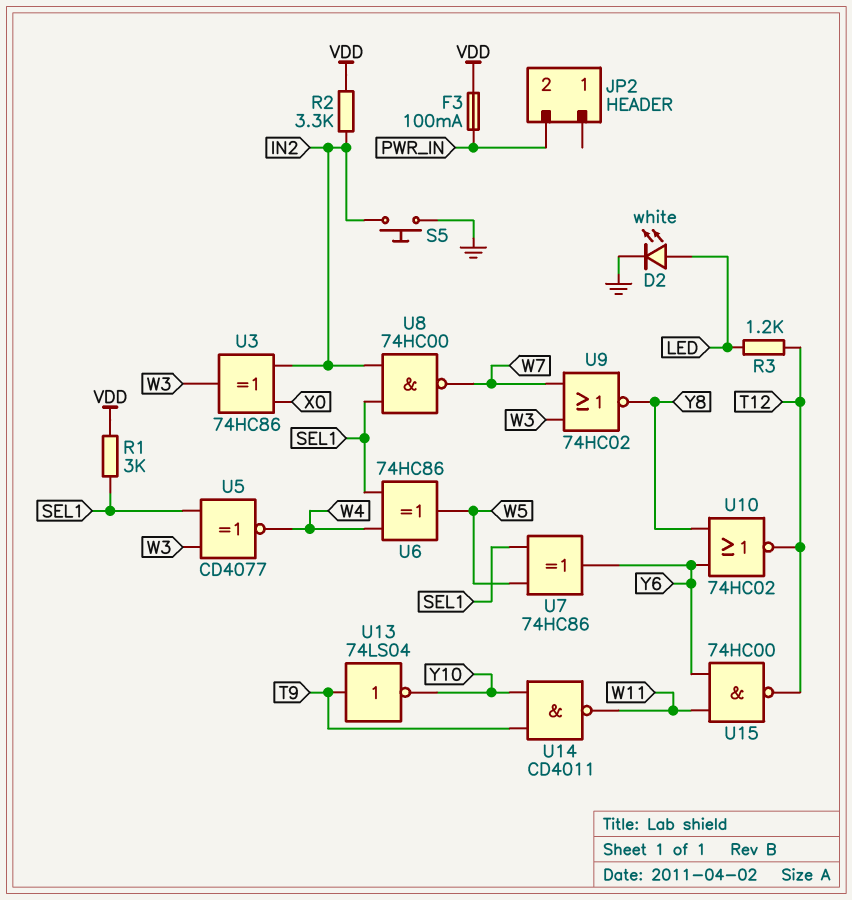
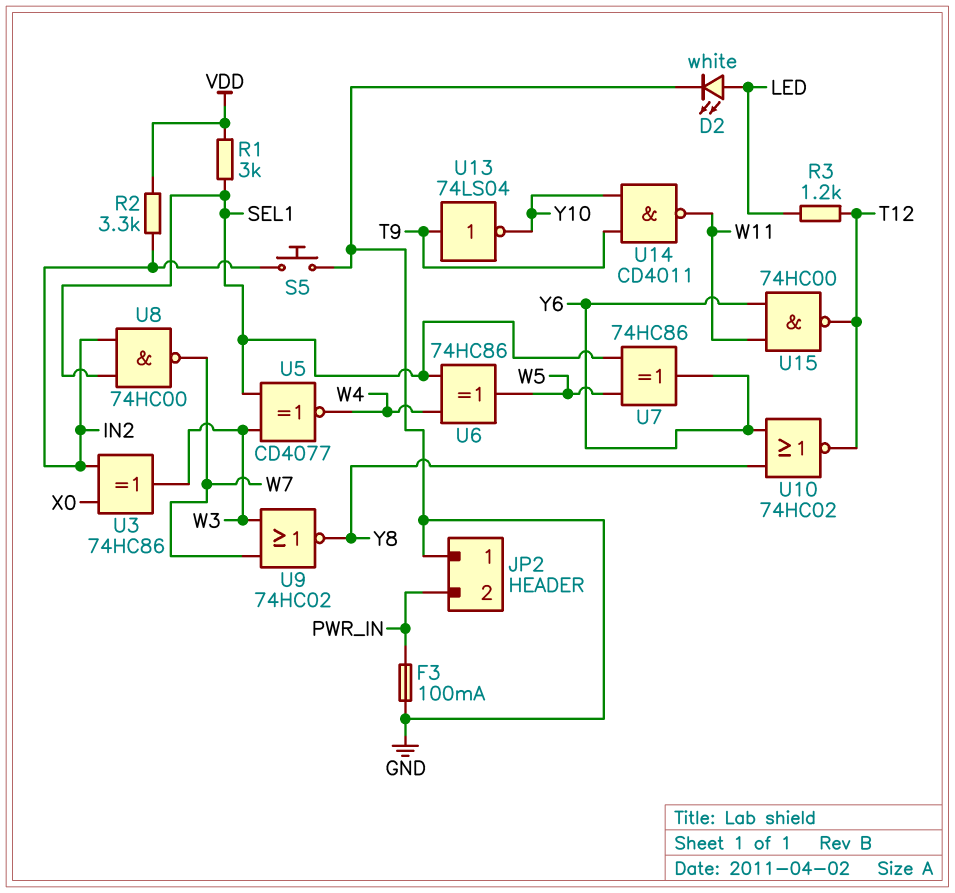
F3: 100mA (PWR_IN, VDD) -> 100mA (GND, PWR_IN)
JP2 pin 1: none -> GND

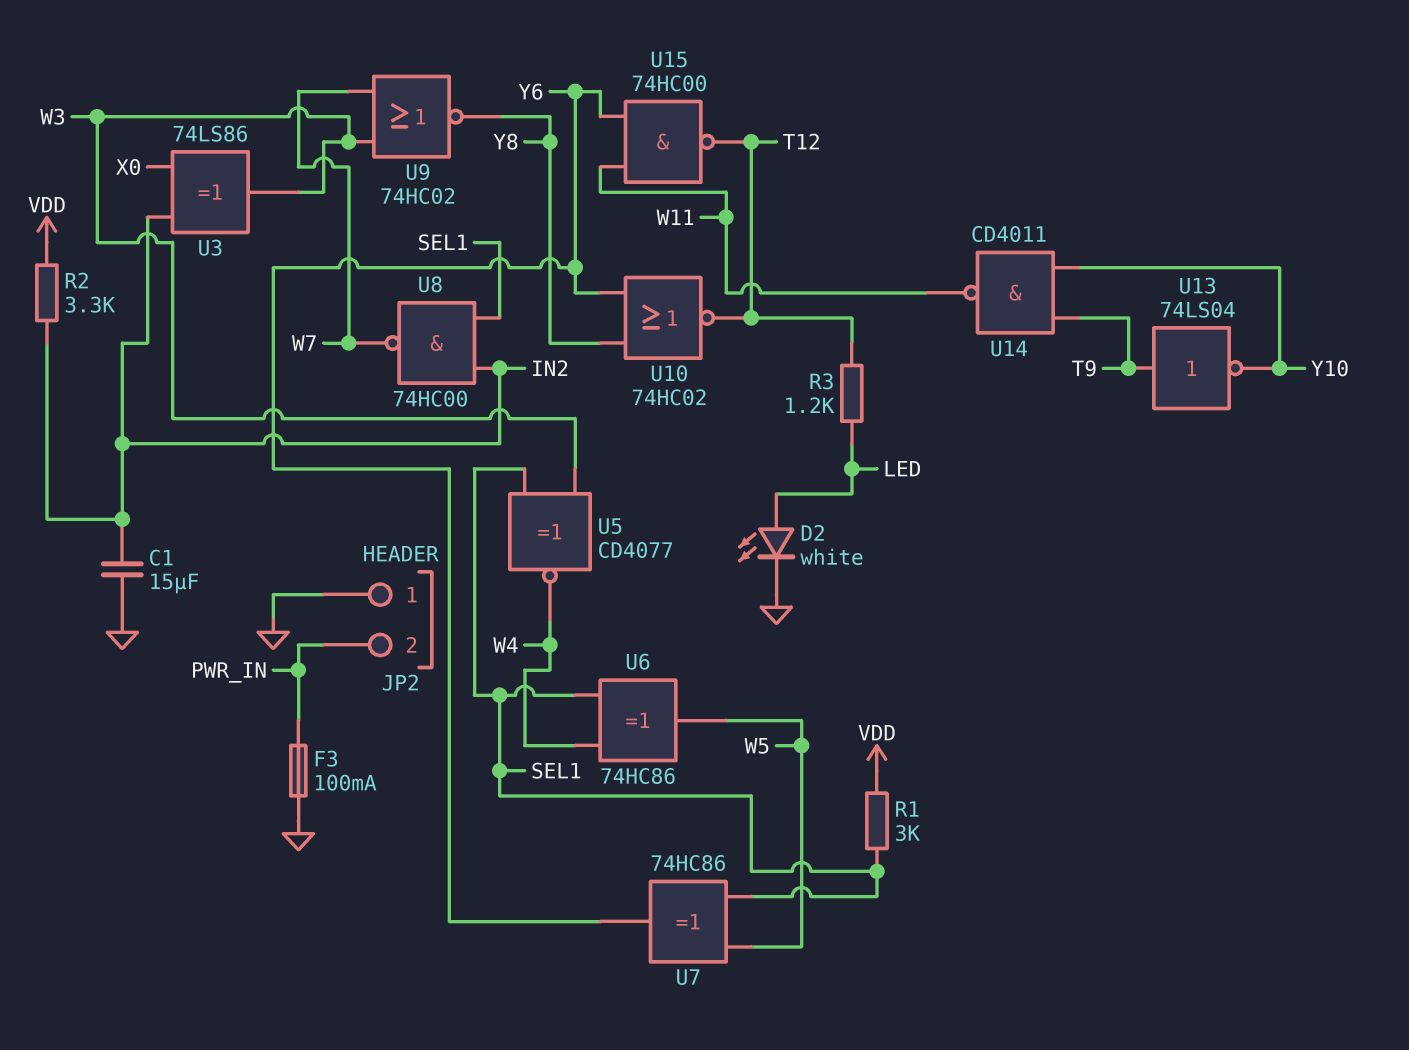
C1: none -> 15uF (GND, IN2)
S5: button (GND, IN2) -> none
U3: XOR 74HC86 (in IN2, in X0, out W3) -> XOR 74LS86 (in IN2, in X0, out W3)

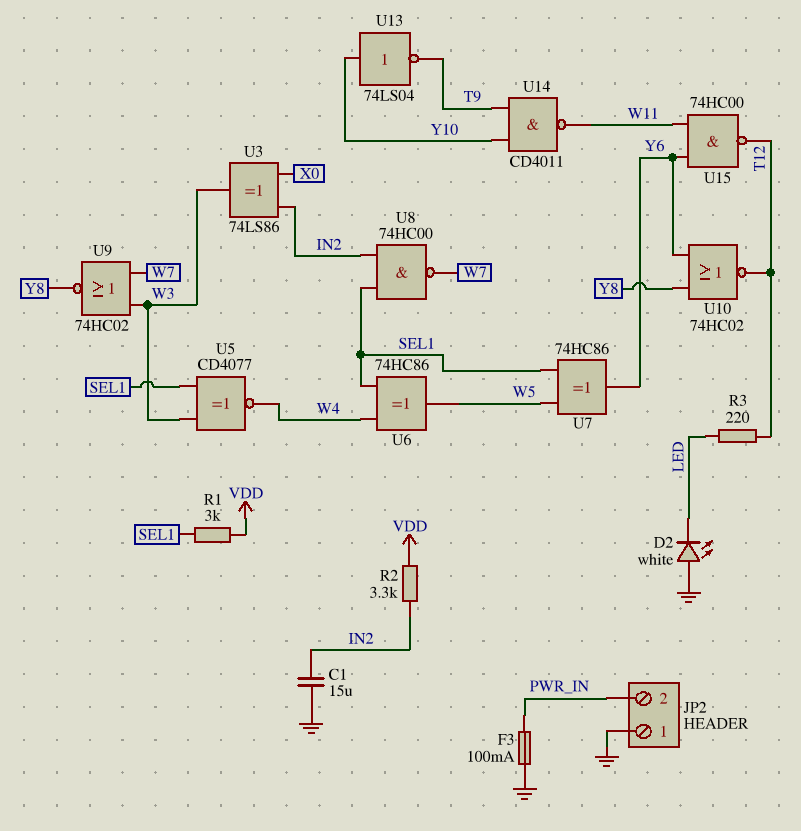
D2: LED white (A LED, K GND) -> LED white (A GND, K LED)
R3: 1.2k (LED, T12) -> 220 (LED, T12)
U13: NOT 74LS04 (in T9, out Y10) -> NOT 74LS04 (in Y10, out T9)

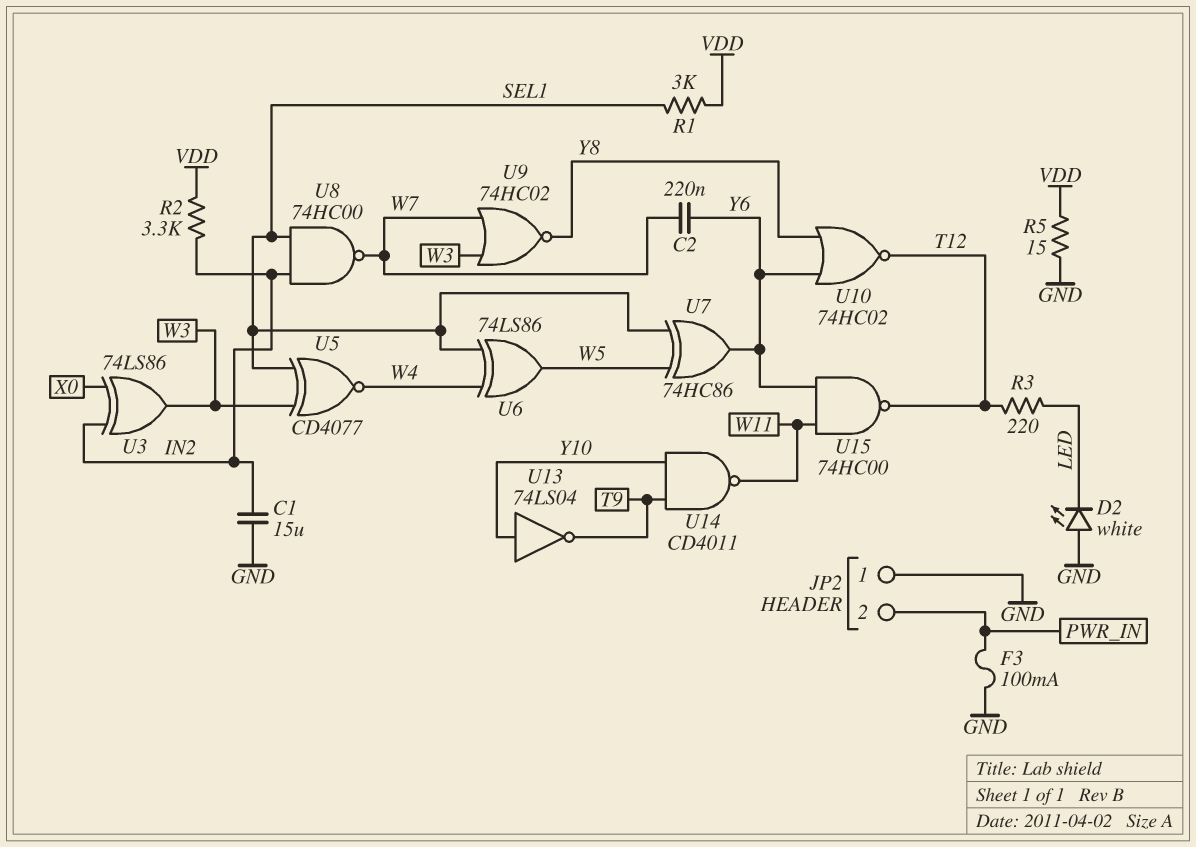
C2: none -> 220nF (W7, Y6)
R5: none -> 15 (GND, VDD)
U6: XOR 74HC86 (in SEL1, in W4, out W5) -> XOR 74LS86 (in SEL1, in W4, out W5)

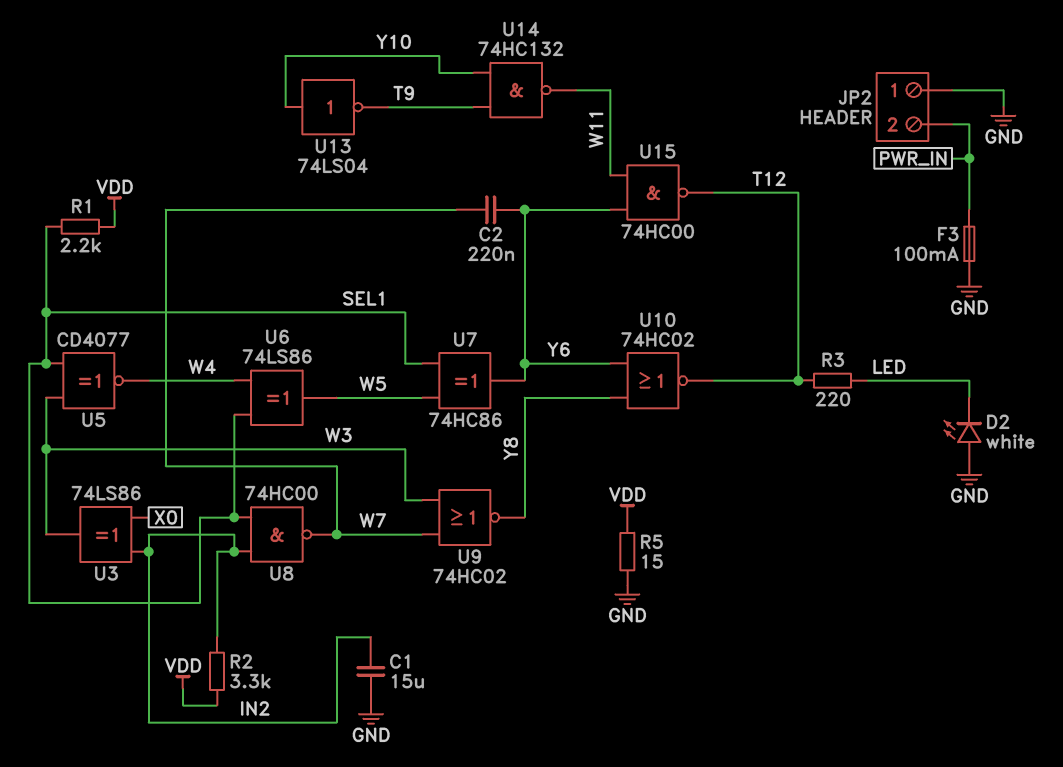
R1: 3k (SEL1, VDD) -> 2.2k (SEL1, VDD)
U14: NAND CD4011 (in T9, in Y10, out W11) -> NAND 74HC132 (in T9, in Y10, out W11)

